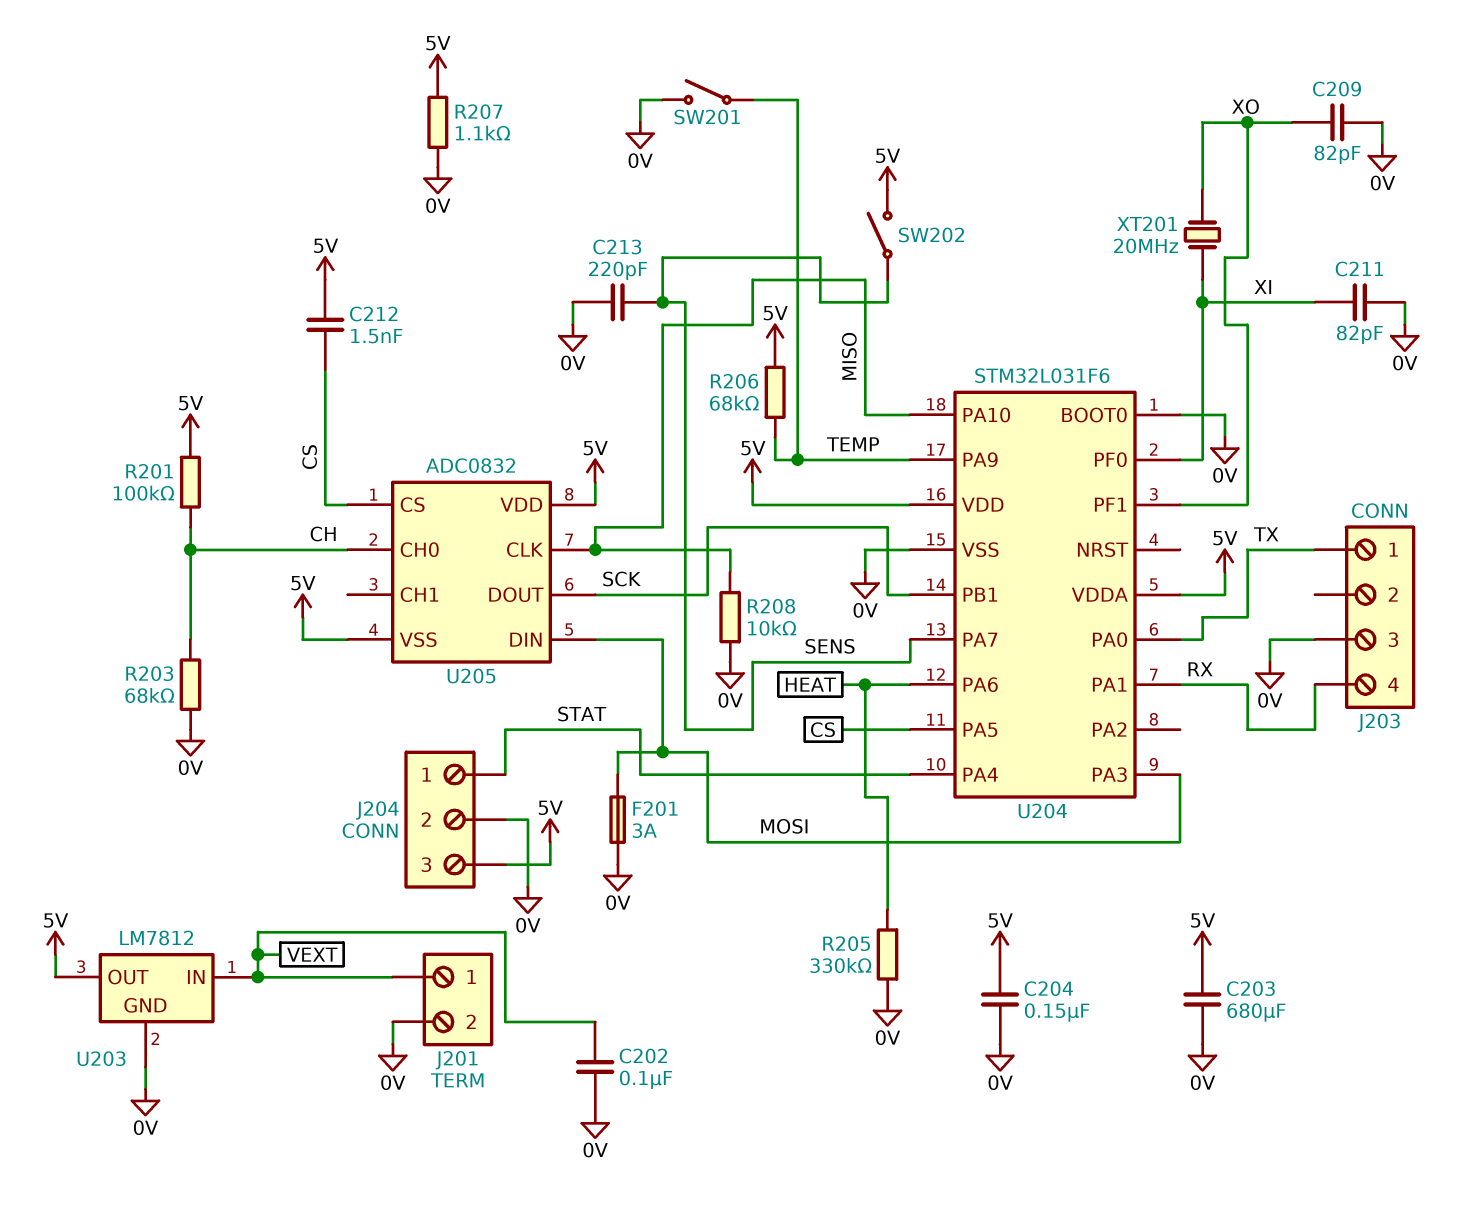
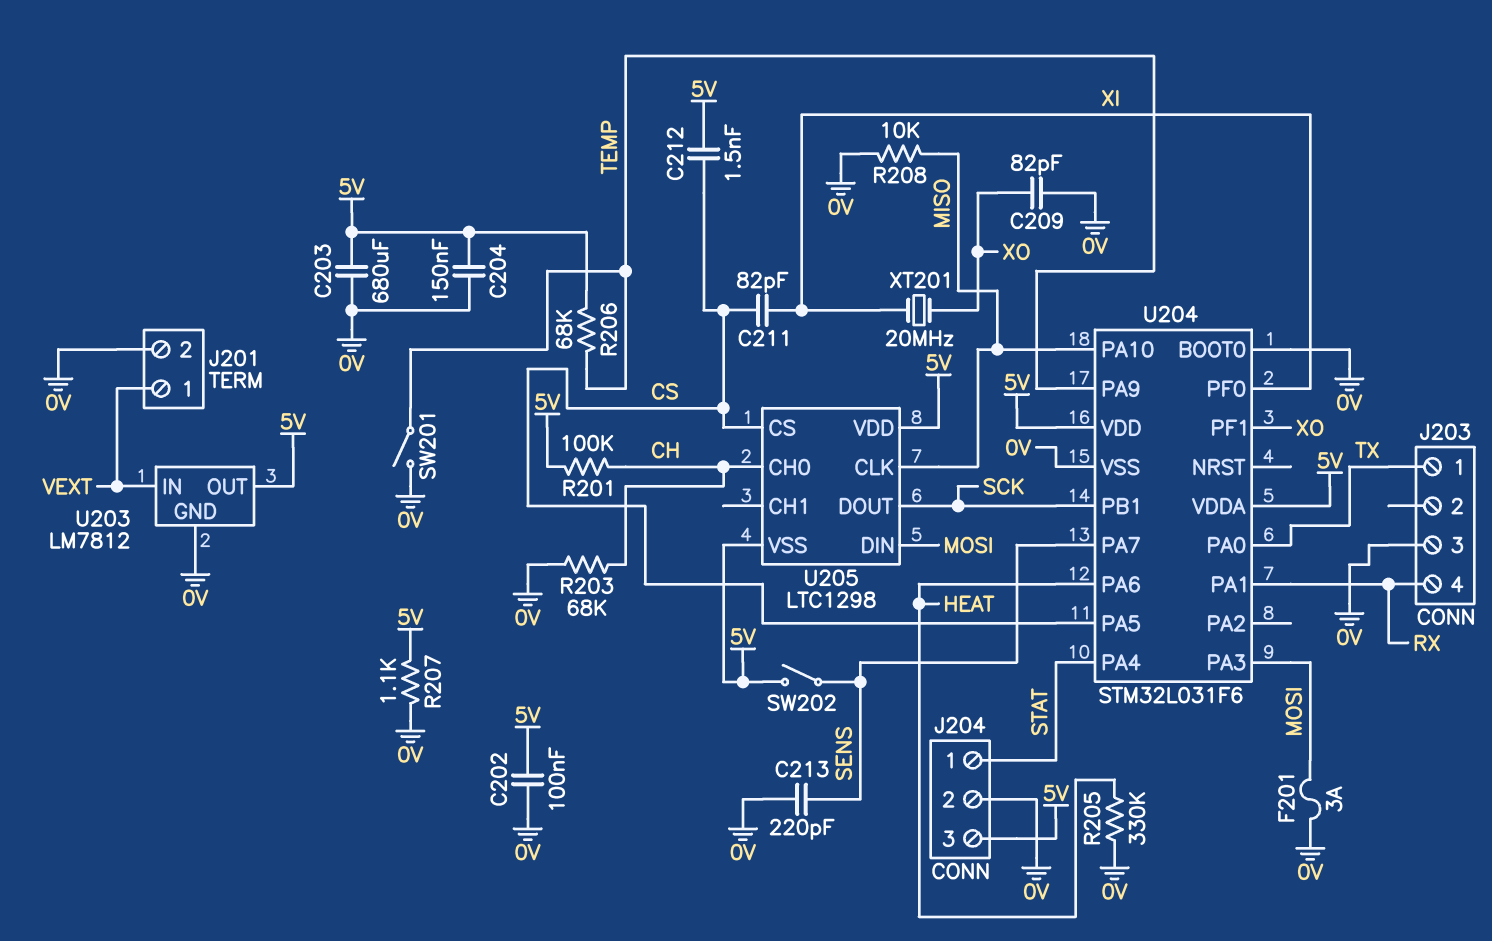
C202: 100nF (0V, VEXT) -> 100nF (0V, 5V)
C211: 82pF (0V, XI) -> 82pF (CS, XI)
U205: ADC0832 -> LTC1298

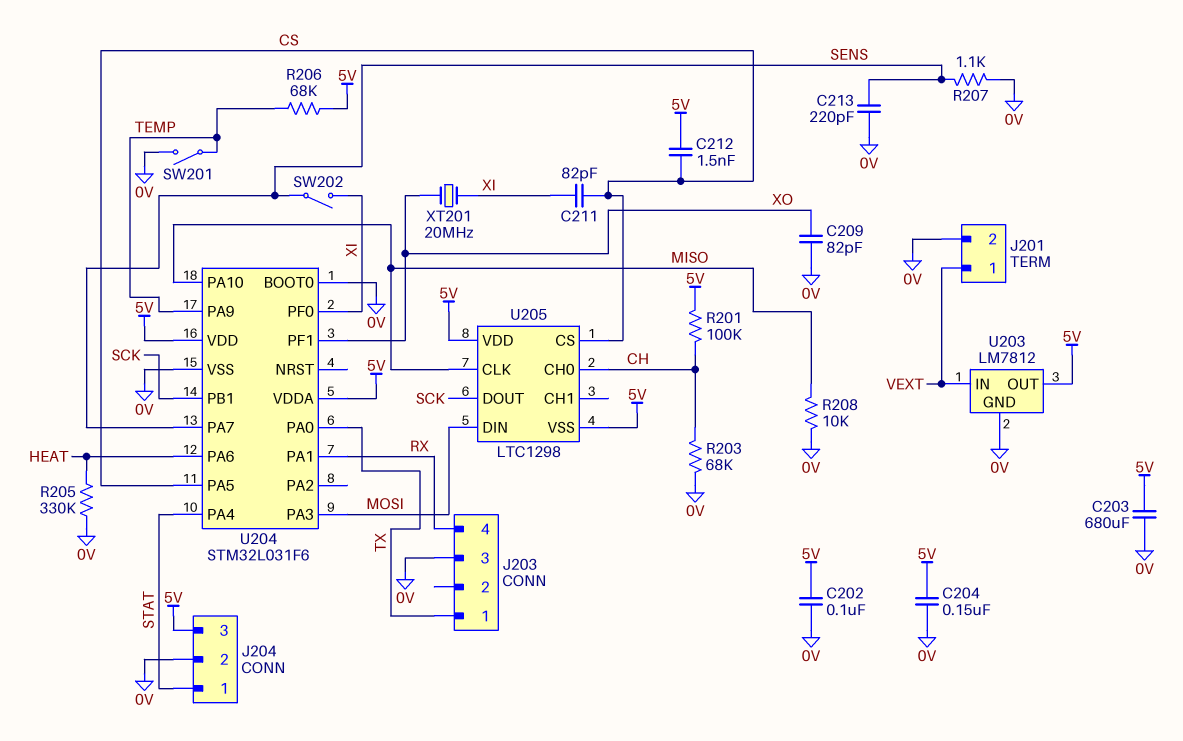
F201: 3A (0V, MOSI) -> none
R207: 1.1k (0V, 5V) -> 1.1k (0V, SENS)
SW202: switch (5V, SENS) -> switch (SENS, XI)

